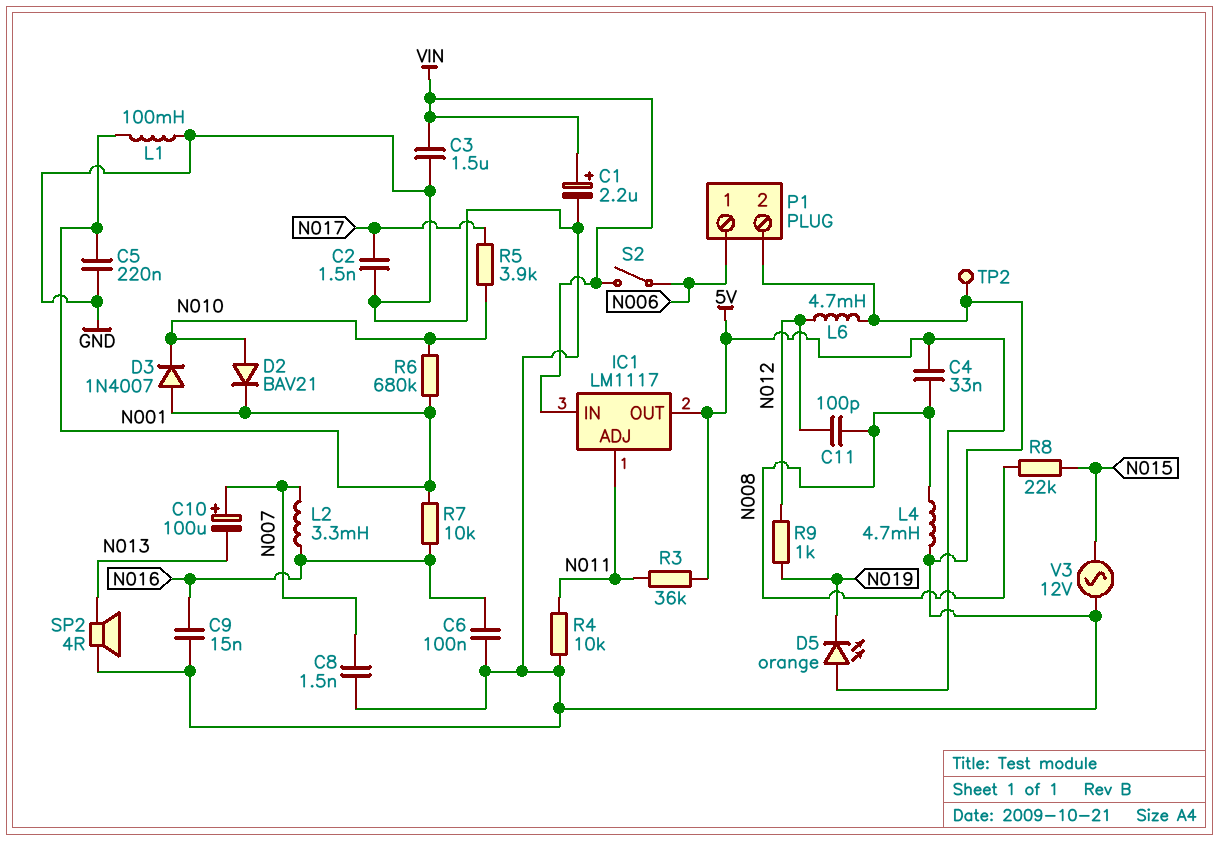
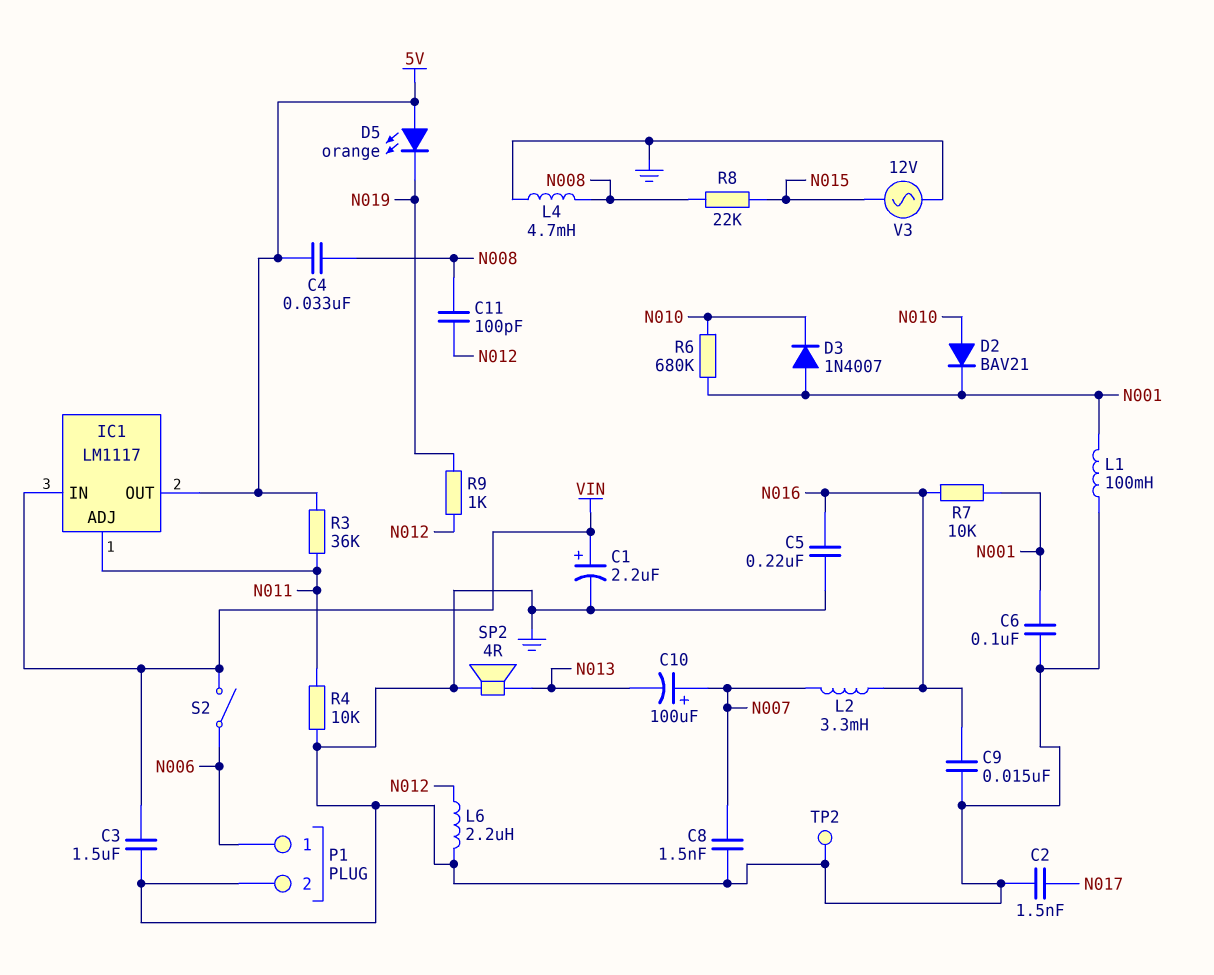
C5: 220nF (GND, N001) -> 220nF (GND, N016)
C6: 100nF (GND, N016) -> 100nF (GND, N001)
L6: 4.7mH (GND, N012) -> 2.2uH (GND, N012)
R5: 3.9k (N010, N017) -> none

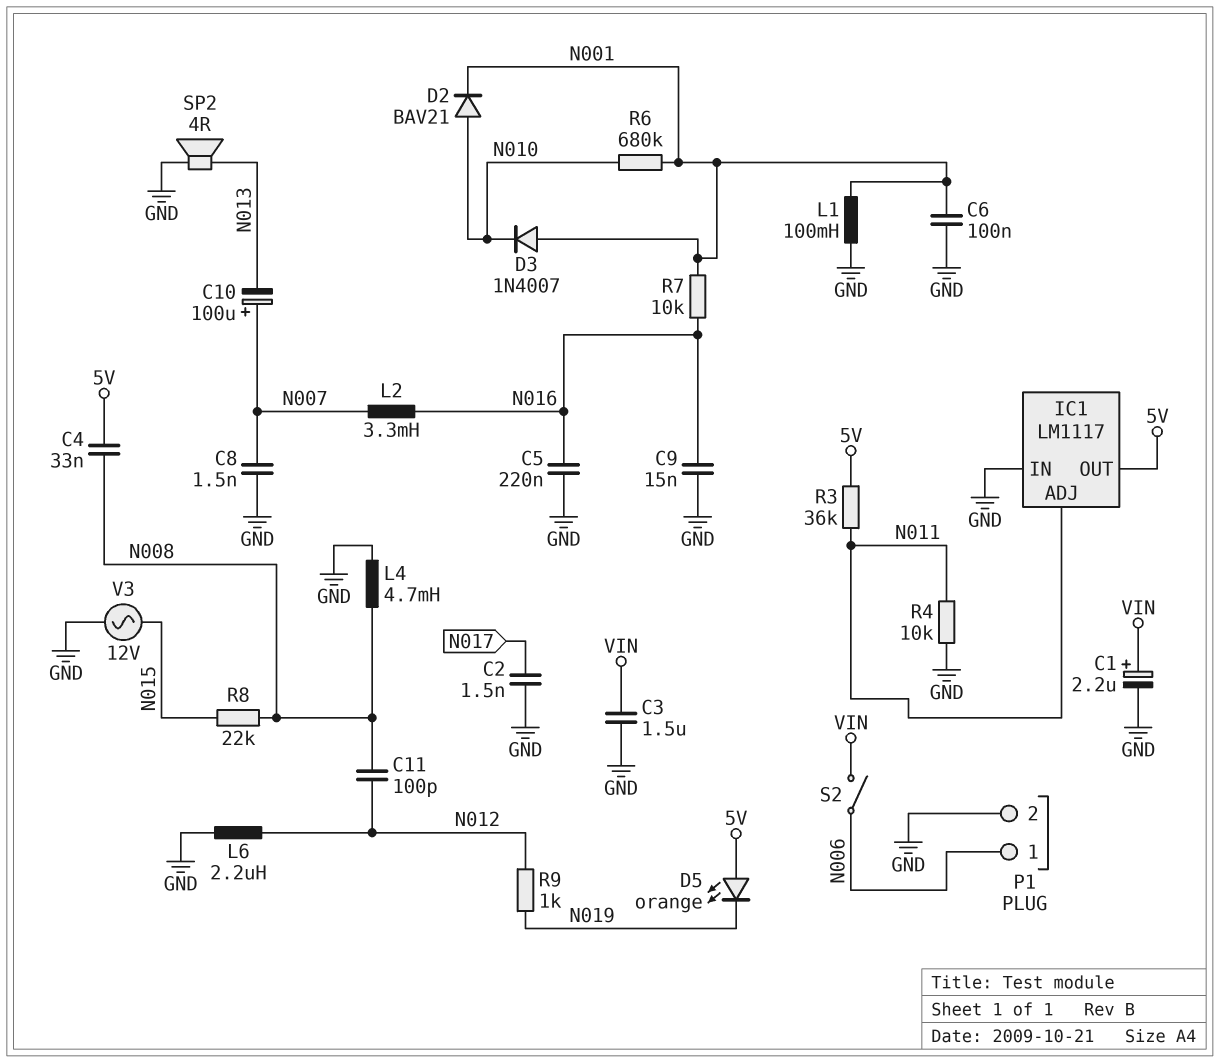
IC1 pin IN: VIN -> GND
TP2: test point (GND) -> none

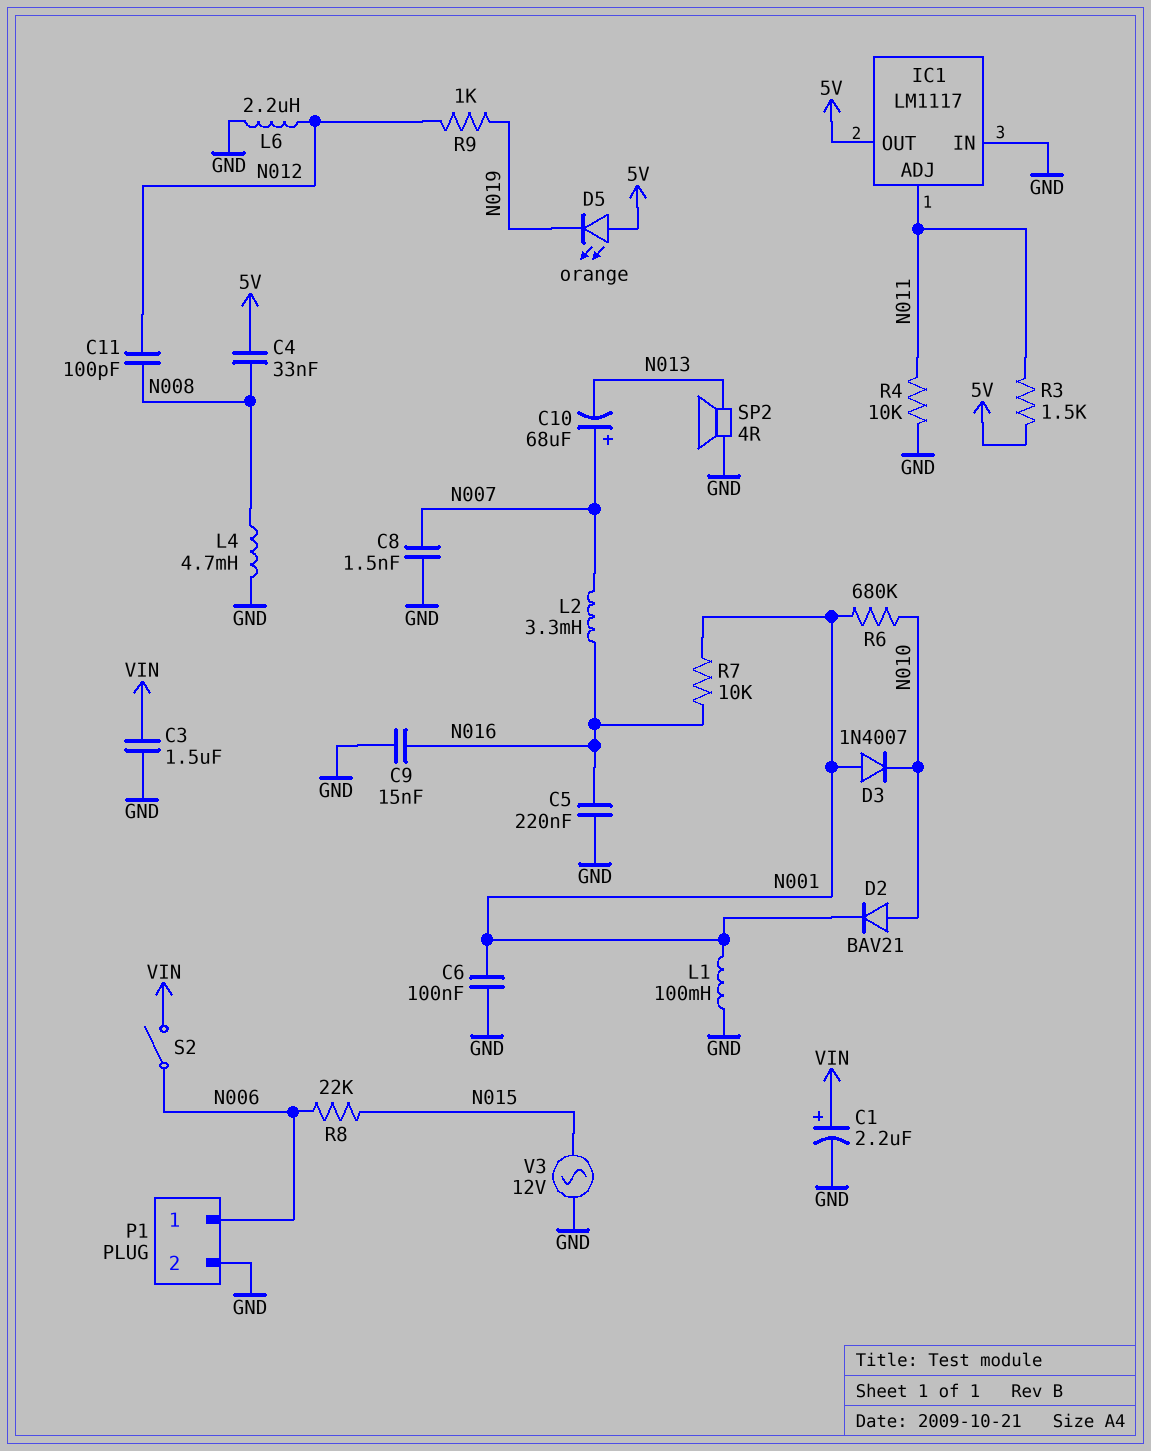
C2: 1.5nF (GND, N017) -> none
C10: 100uF (plus N007, minus N013) -> 68uF (plus N007, minus N013)
R3: 36k (5V, N011) -> 1.5k (5V, N011)
R8: 22k (N008, N015) -> 22k (N006, N015)

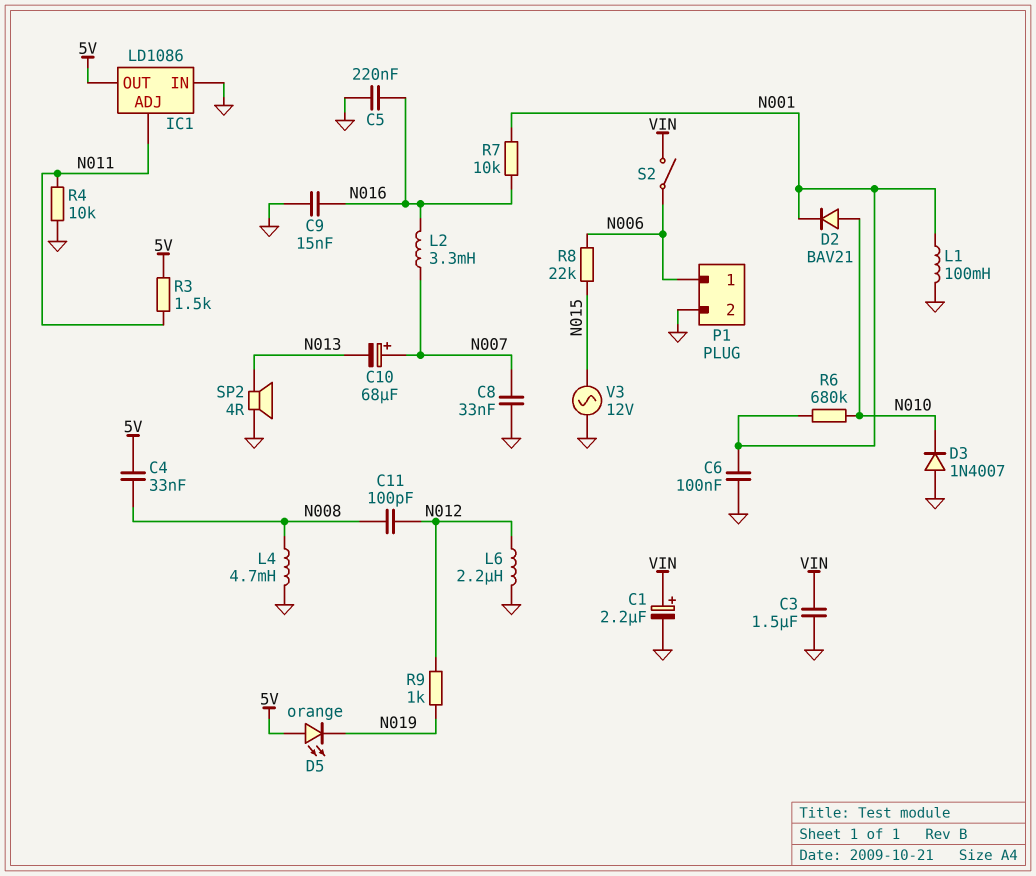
C8: 1.5nF (GND, N007) -> 33nF (GND, N007)
D3: diode 1N4007 (A N001, K N010) -> diode 1N4007 (A GND, K N010)
IC1: LM1117 -> LD1086

